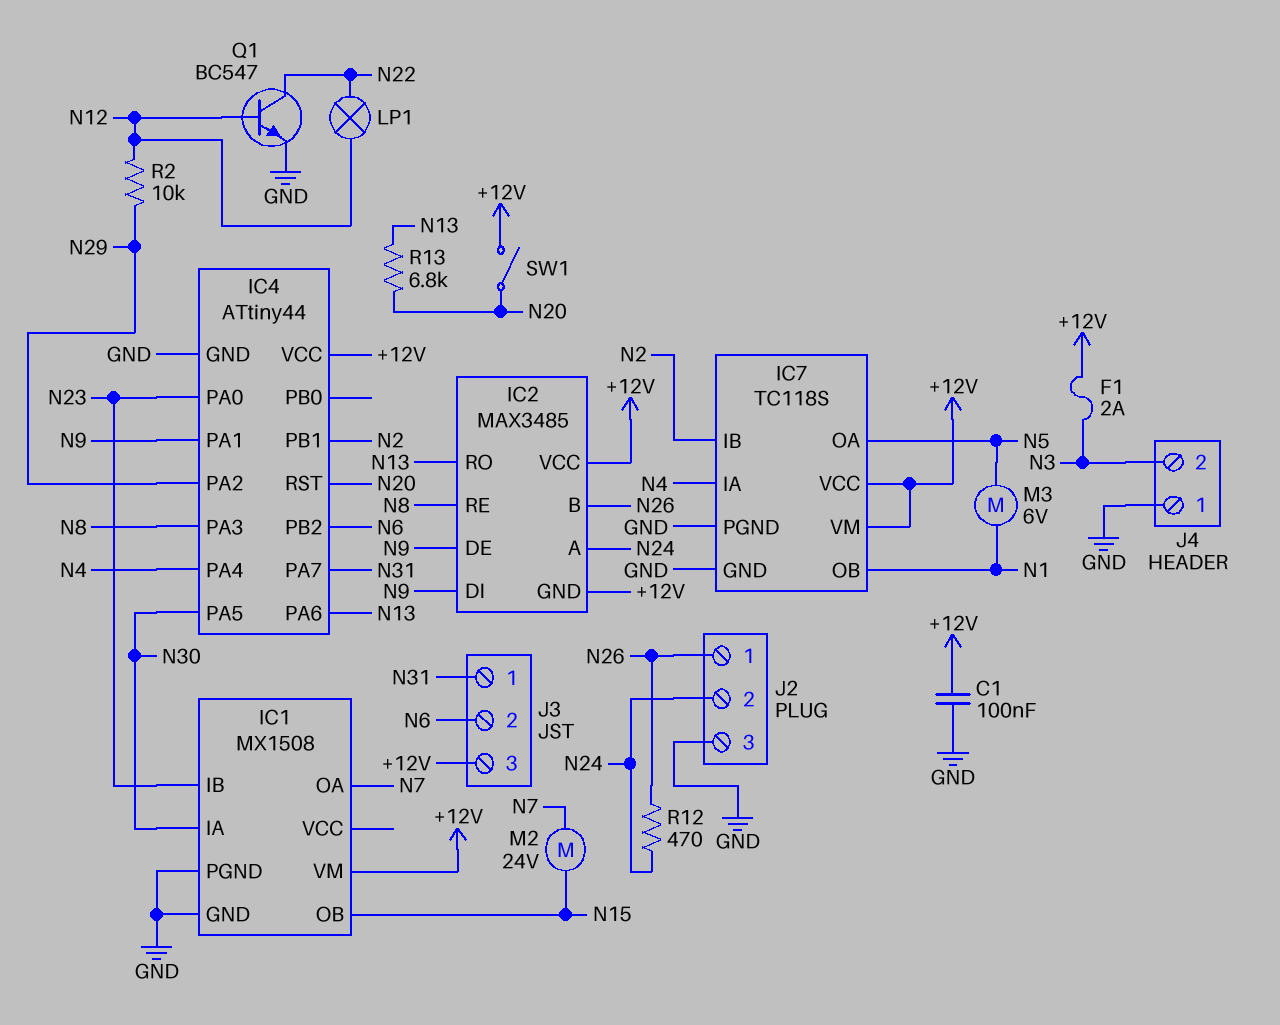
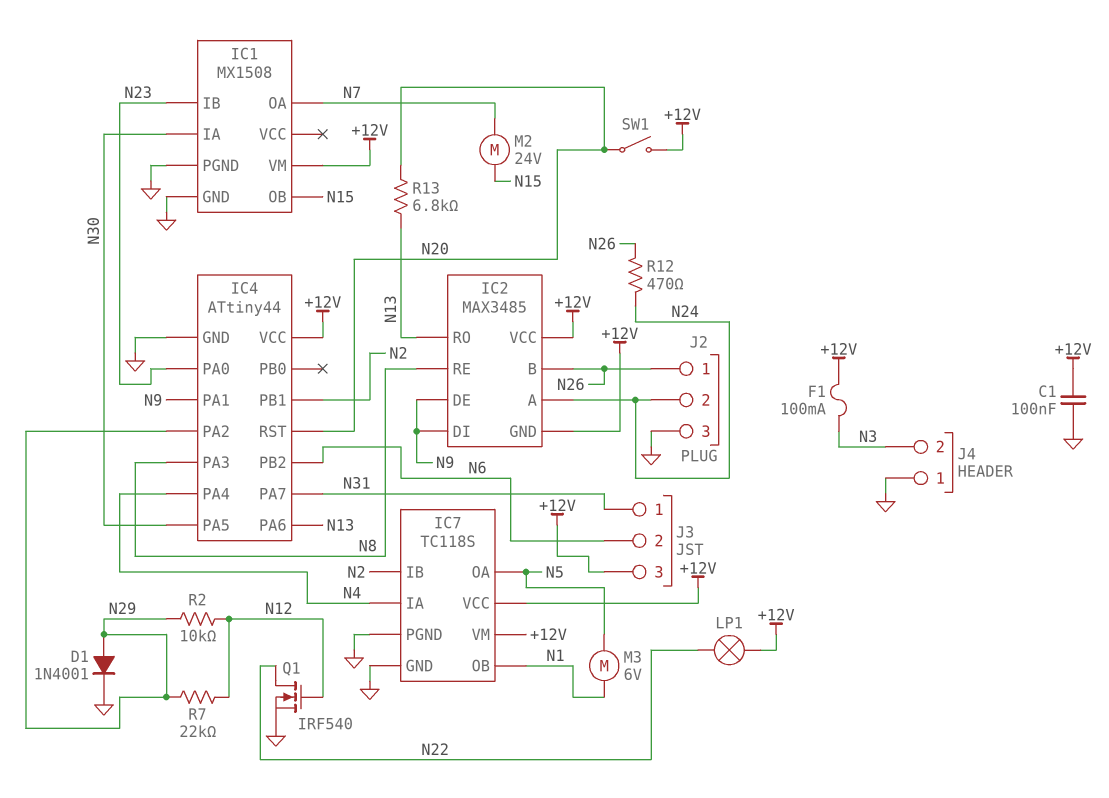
D1: none -> diode 1N4001 (A N29, K GND)
F1: 2A (+12V, N3) -> 100mA (+12V, N3)
LP1: lamp (N12, N22) -> lamp (+12V, N22)
Q1: NPN BC547 (B N12, C N22, E GND) -> NMOS IRF540 (G N12, D N22, S GND)
R7: none -> 22k (N12, N29)

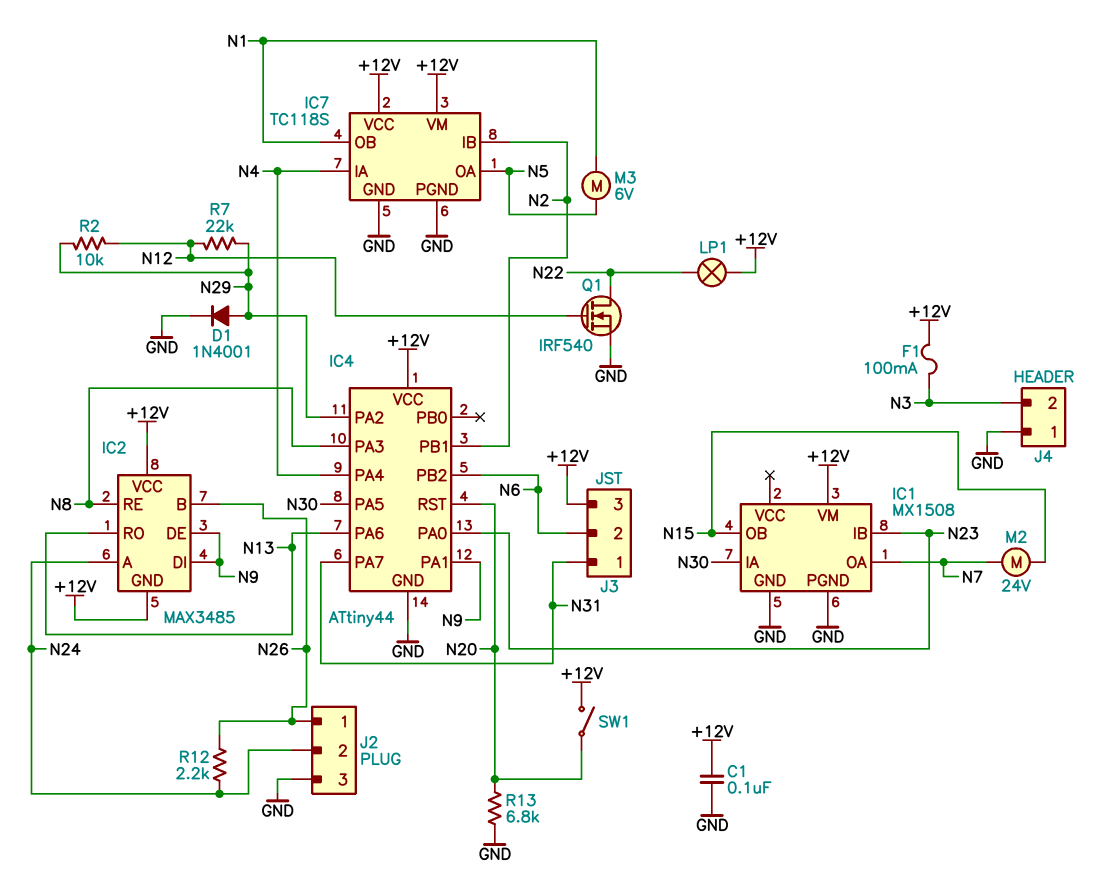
R12: 470 (N24, N26) -> 2.2k (N24, N26)
R13: 6.8k (N13, N20) -> 6.8k (GND, N20)

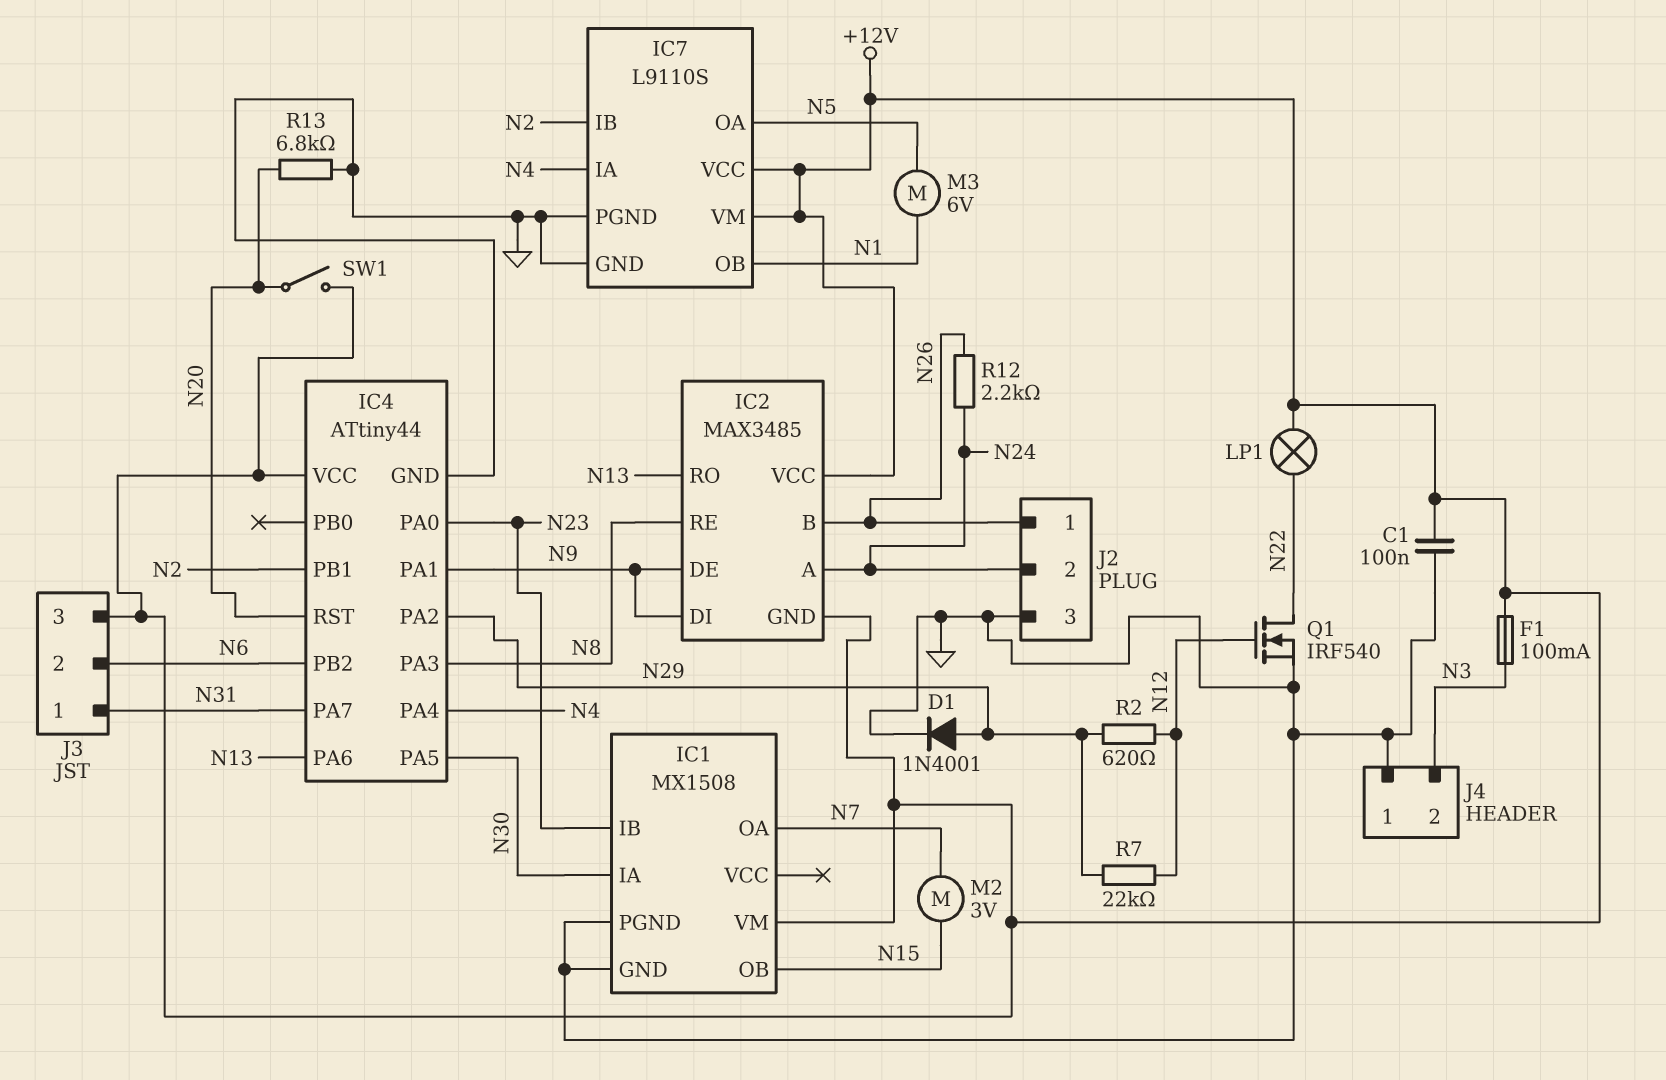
IC7: TC118S -> L9110S
M2: motor 24V (N7, N15) -> motor 3V (N7, N15)
R2: 10k (N12, N29) -> 620 (N12, N29)

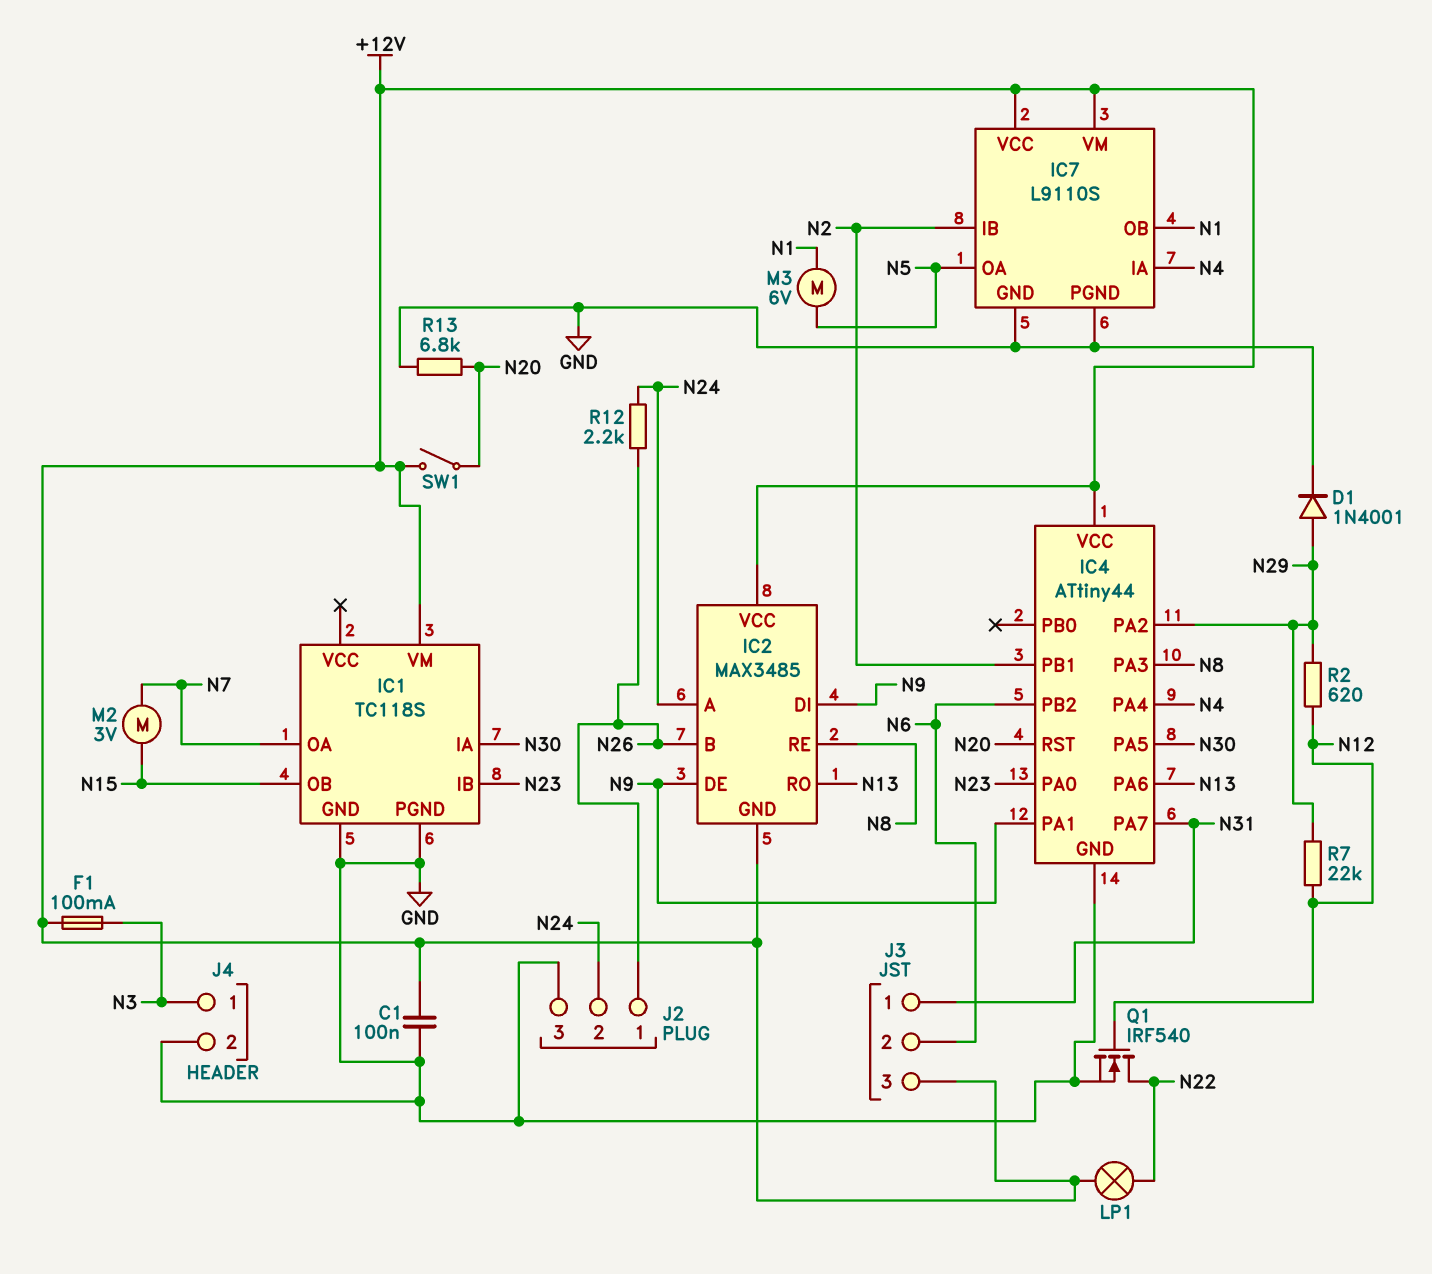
IC1: MX1508 -> TC118S
J4 pin 1: GND -> N3
J4 pin 2: N3 -> GND

